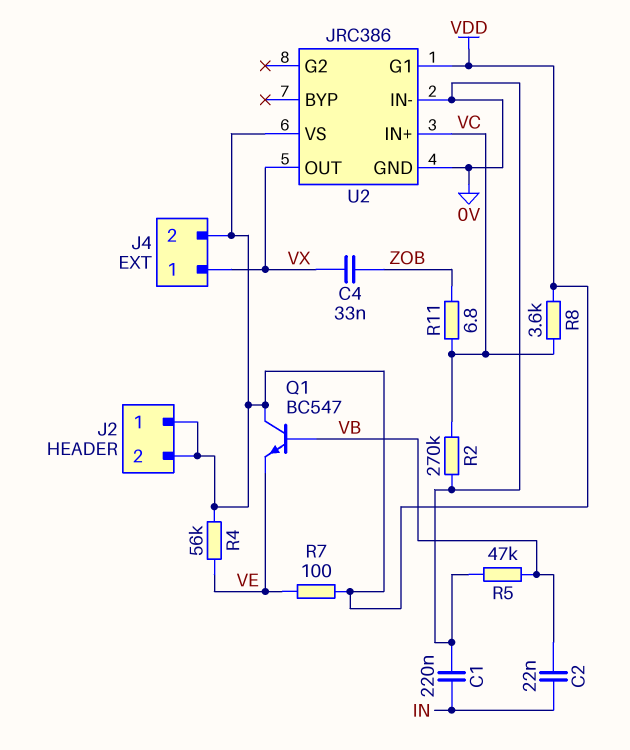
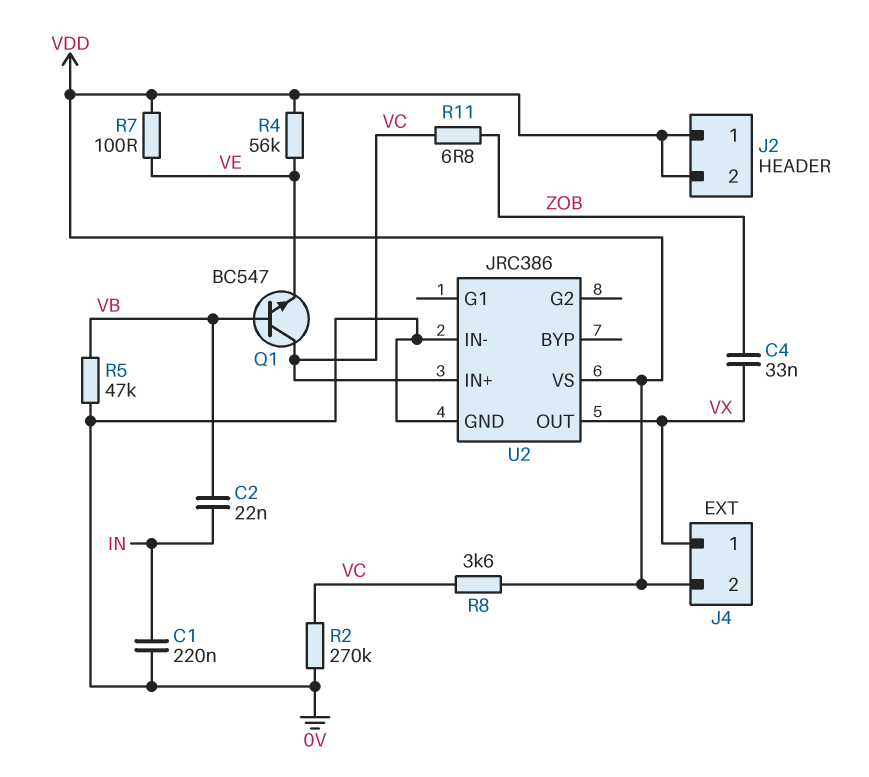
Q1: NPN BC547 (B VB, C VDD, E VE) -> NPN BC547 (B VB, C VC, E VE)
U2 pin G1: VDD -> none

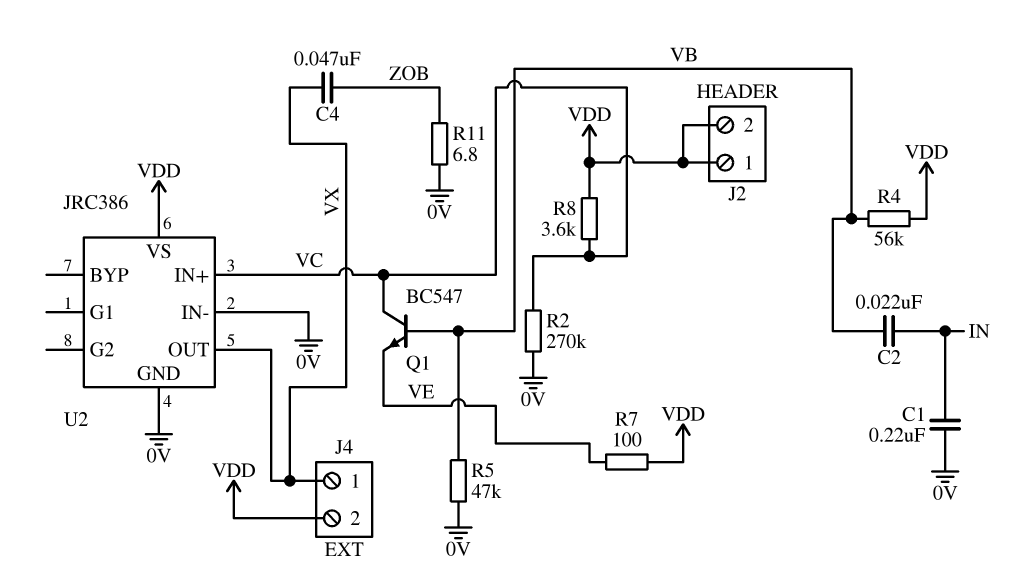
C4: 33nF (VX, ZOB) -> 47nF (VX, ZOB)
R4: 56k (VDD, VE) -> 56k (VB, VDD)
R11: 6.8 (VC, ZOB) -> 6.8 (0V, ZOB)

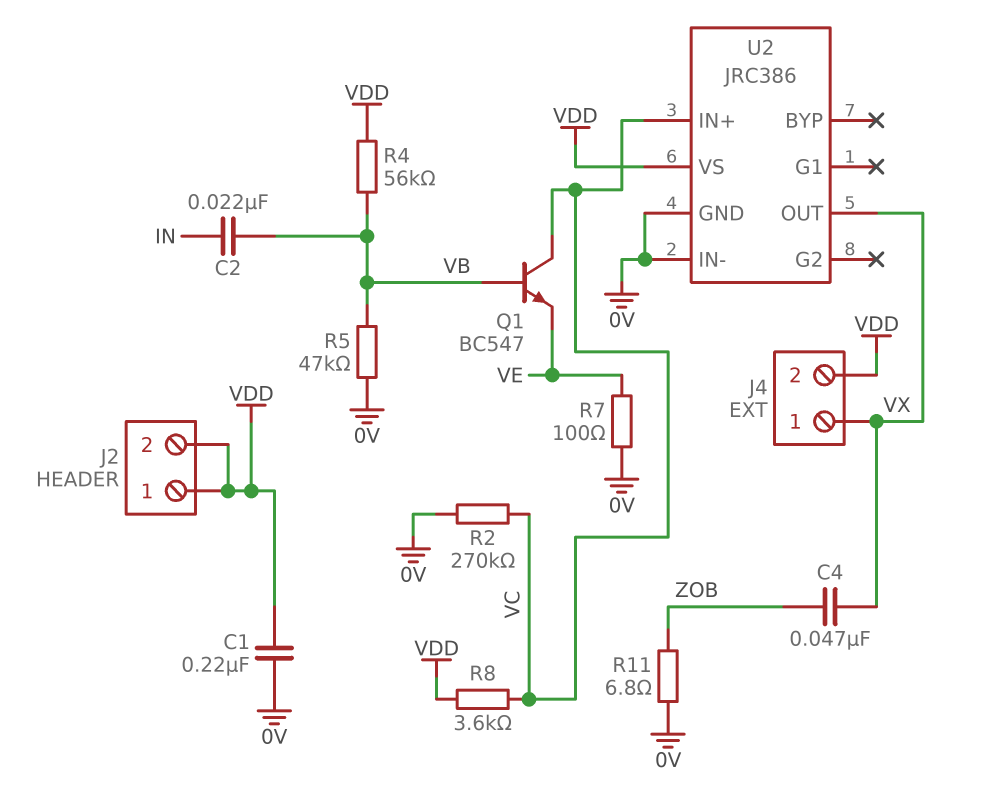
C1: 220nF (0V, IN) -> 220nF (0V, VDD)
R7: 100 (VDD, VE) -> 100 (0V, VE)

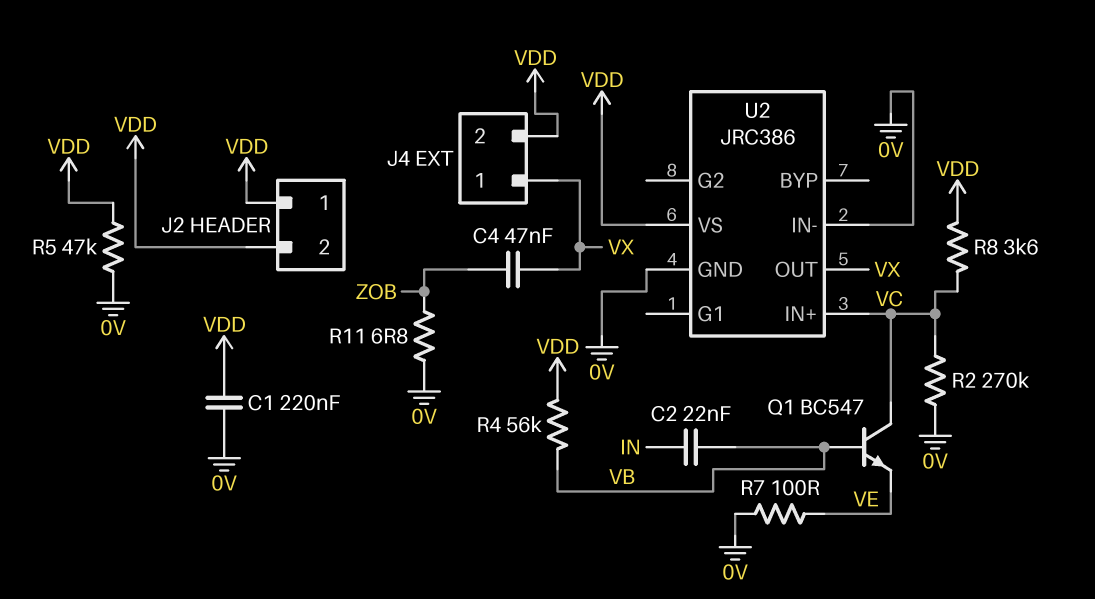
R5: 47k (0V, VB) -> 47k (0V, VDD)

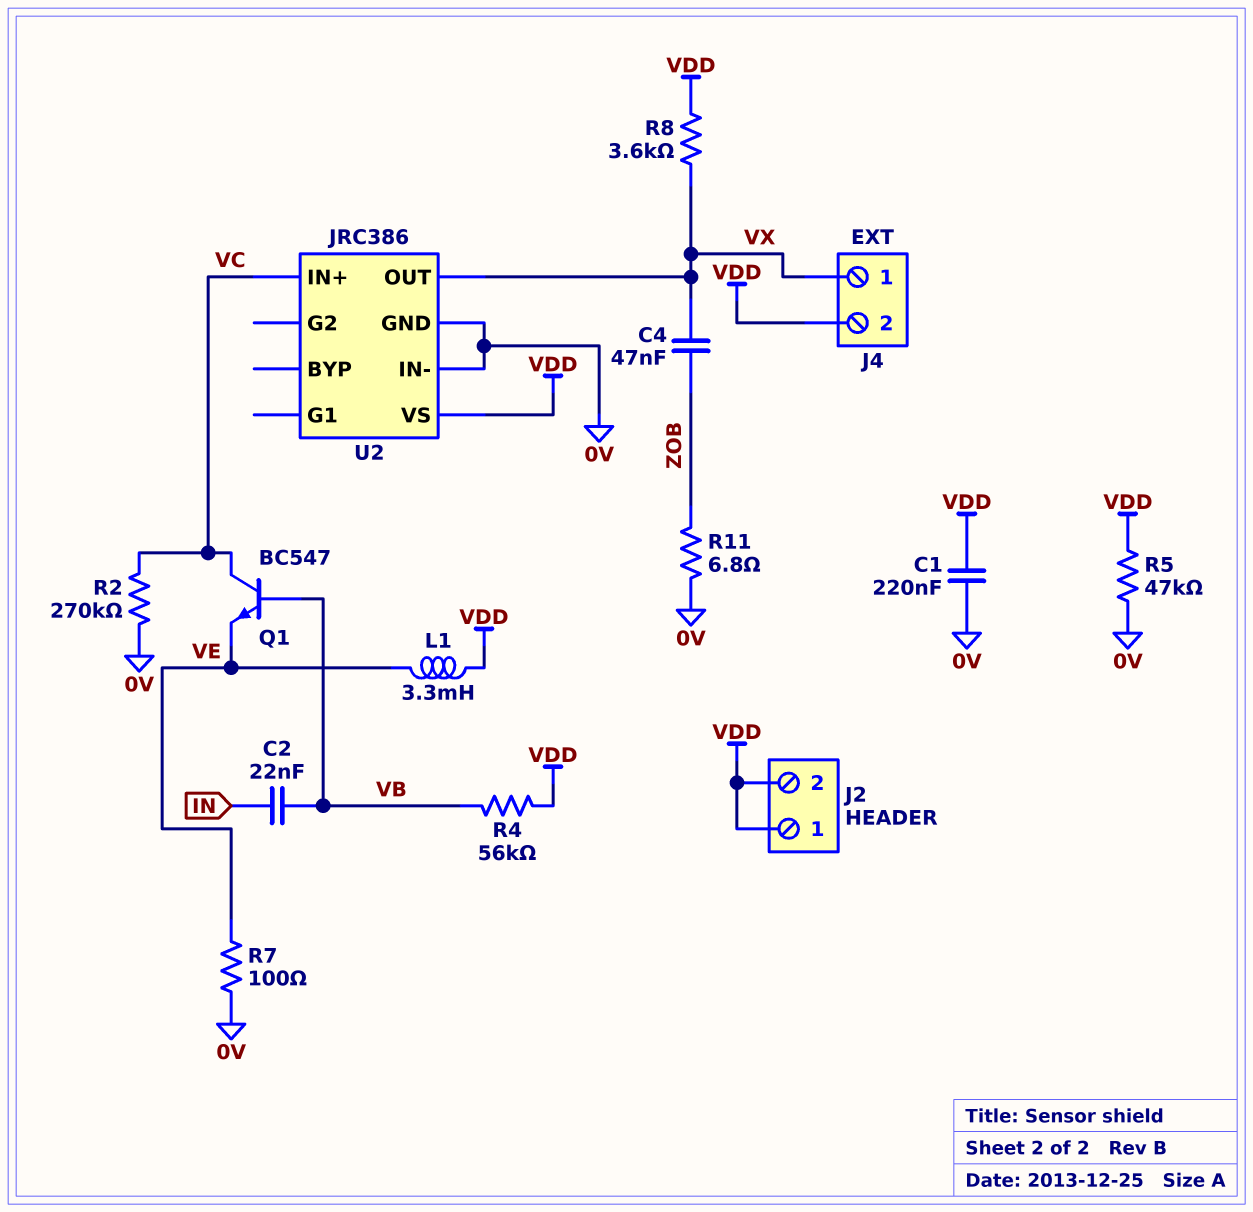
L1: none -> 3.3mH (VDD, VE)
R8: 3.6k (VC, VDD) -> 3.6k (VDD, VX)

